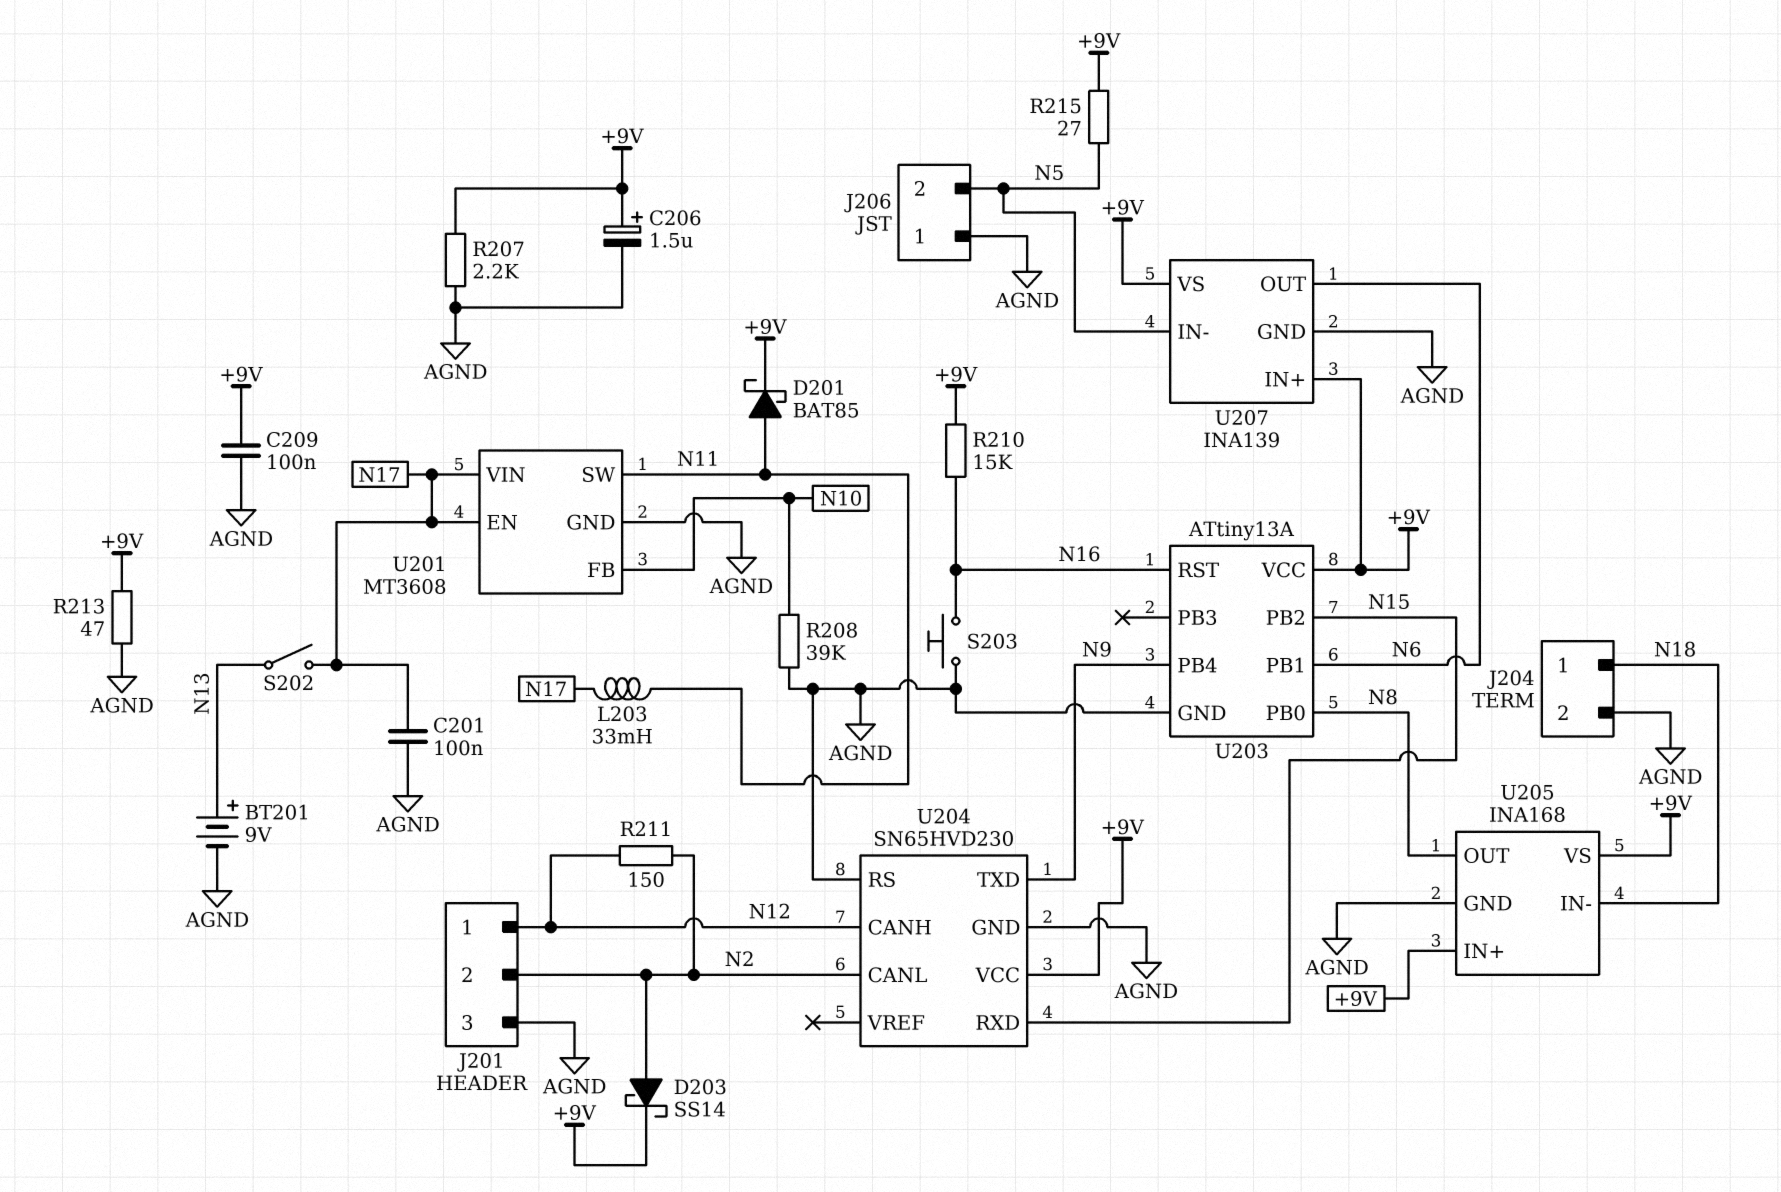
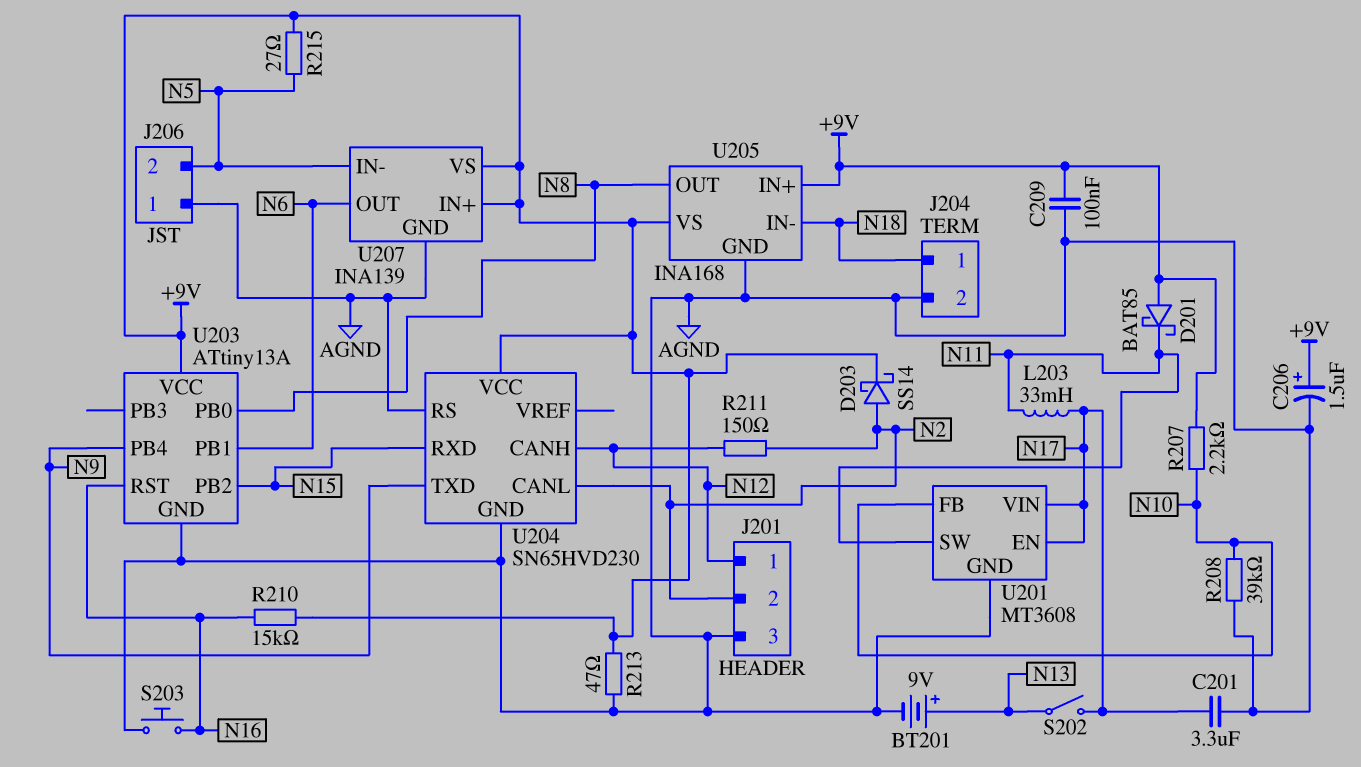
C201: 100nF (AGND, N17) -> 3.3uF (AGND, N17)
D201: schottky BAT85 (A N11, K +9V) -> schottky BAT85 (A +9V, K N11)
R207: 2.2k (+9V, AGND) -> 2.2k (+9V, N10)

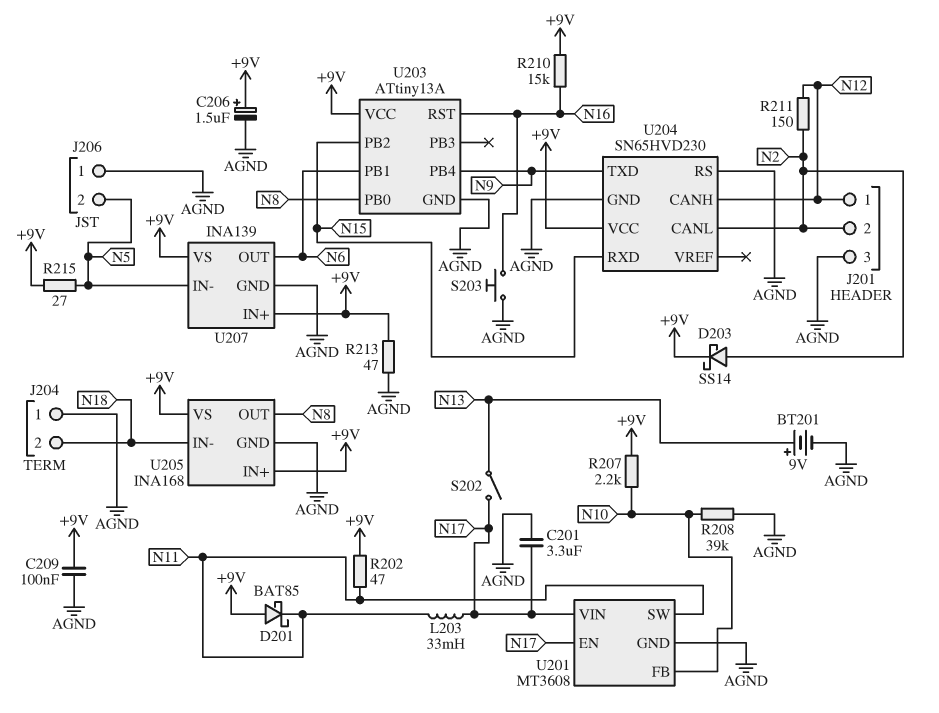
J204 pin 1: N18 -> AGND
J204 pin 2: AGND -> N18
R202: none -> 47 (+9V, N11)

